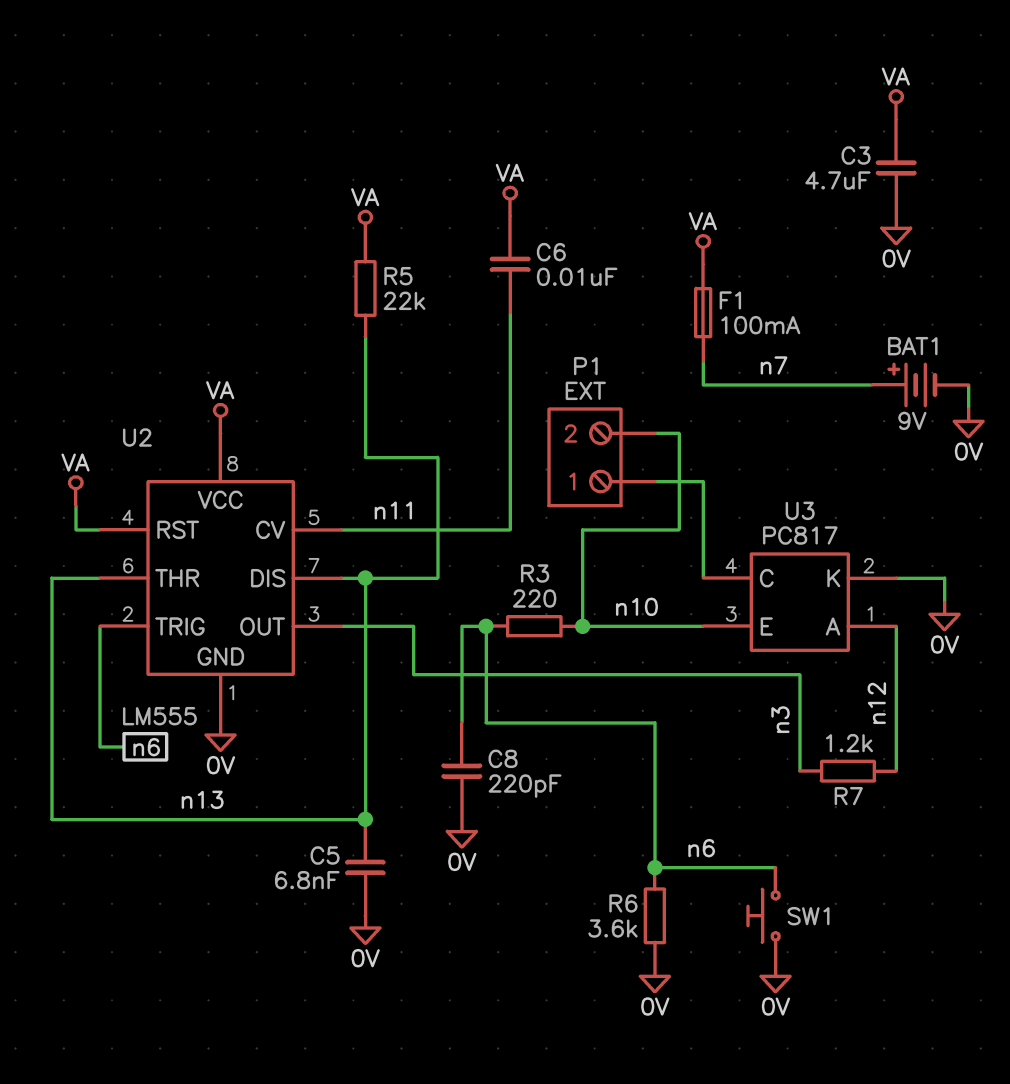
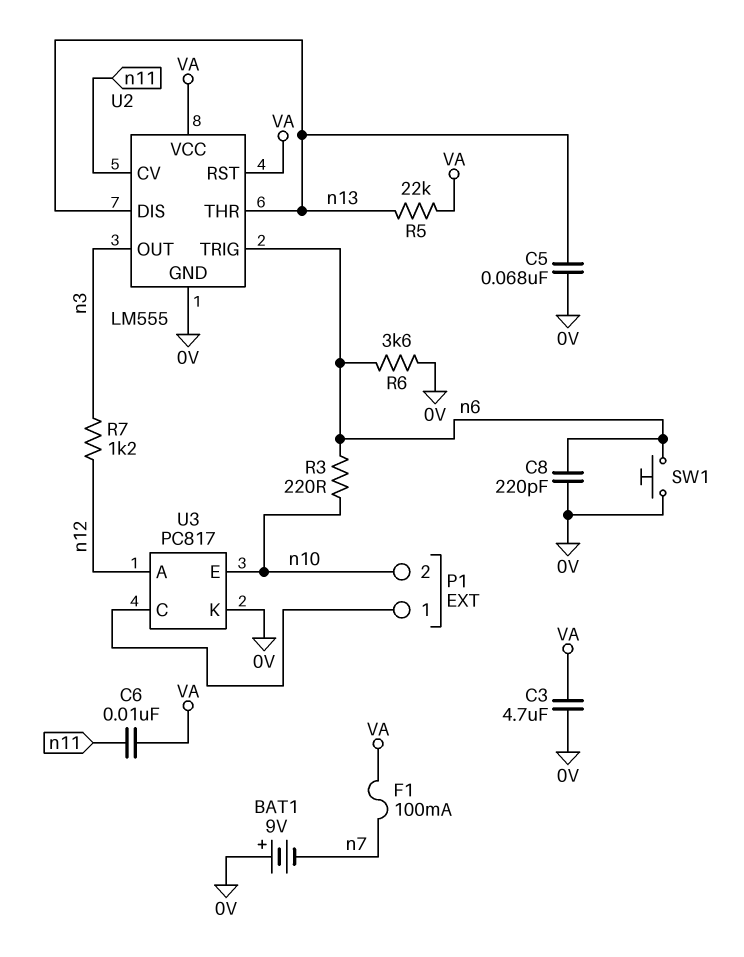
BAT1: 9V (plus n7, minus 0V) -> 9V (plus 0V, minus n7)
C5: 6.8nF (0V, n13) -> 68nF (0V, n13)

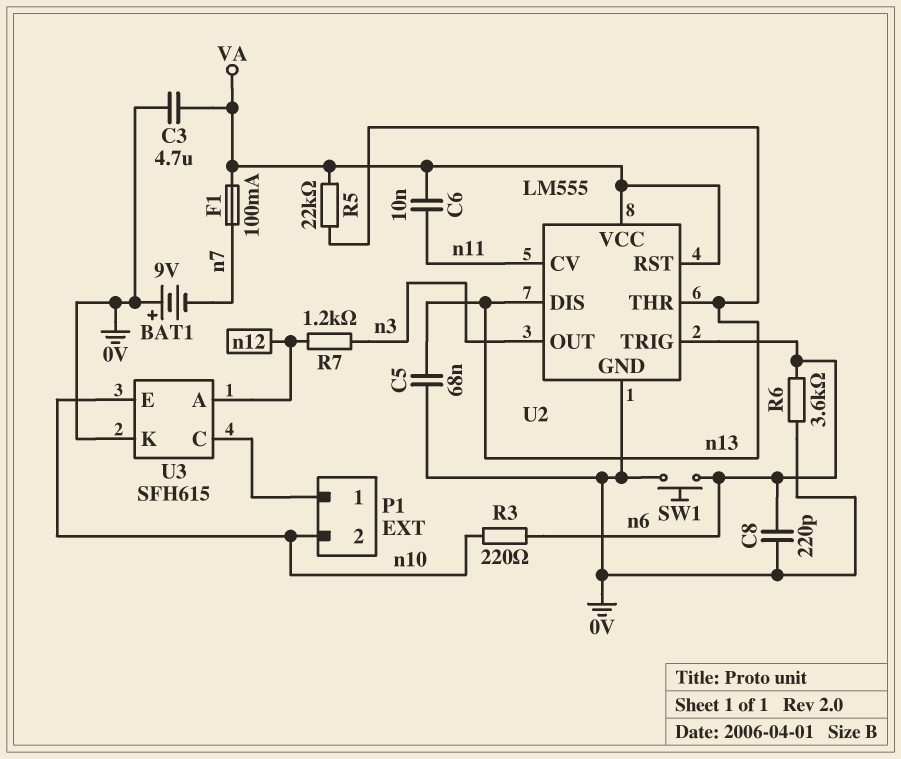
U3: PC817 -> SFH615

